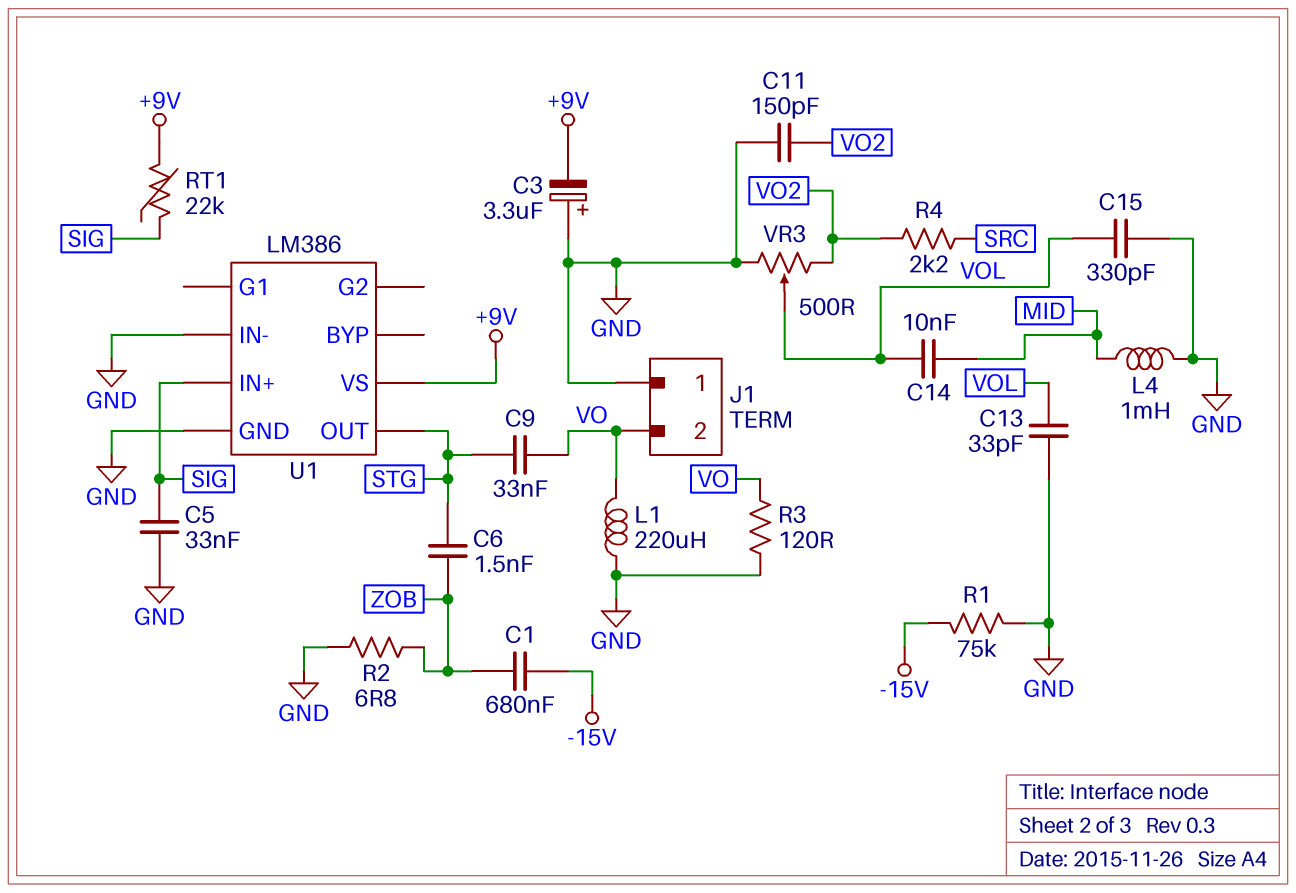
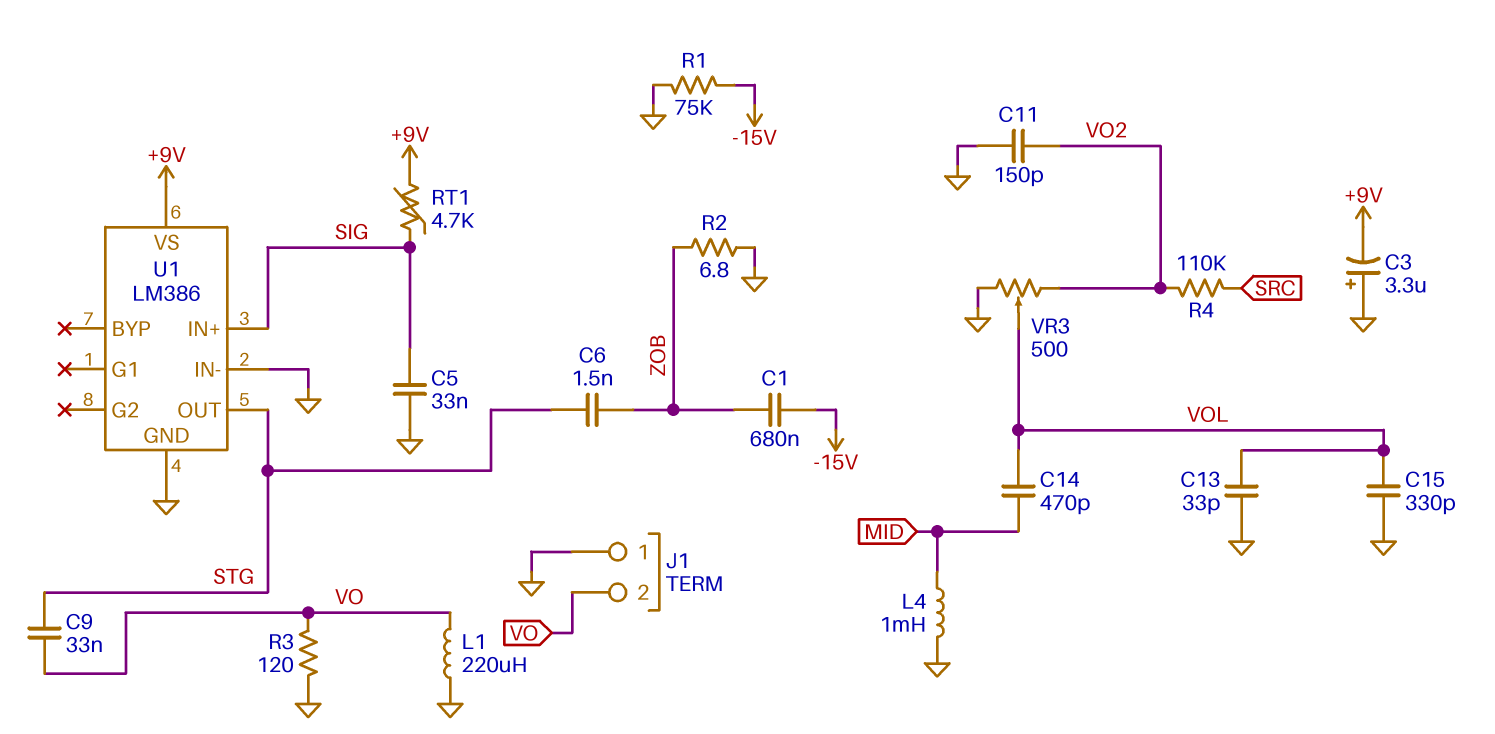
C14: 10nF (MID, VOL) -> 470pF (MID, VOL)
R4: 2.2k (SRC, VO2) -> 110k (SRC, VO2)
RT1: 22k (+9V, SIG) -> 4.7k (+9V, SIG)

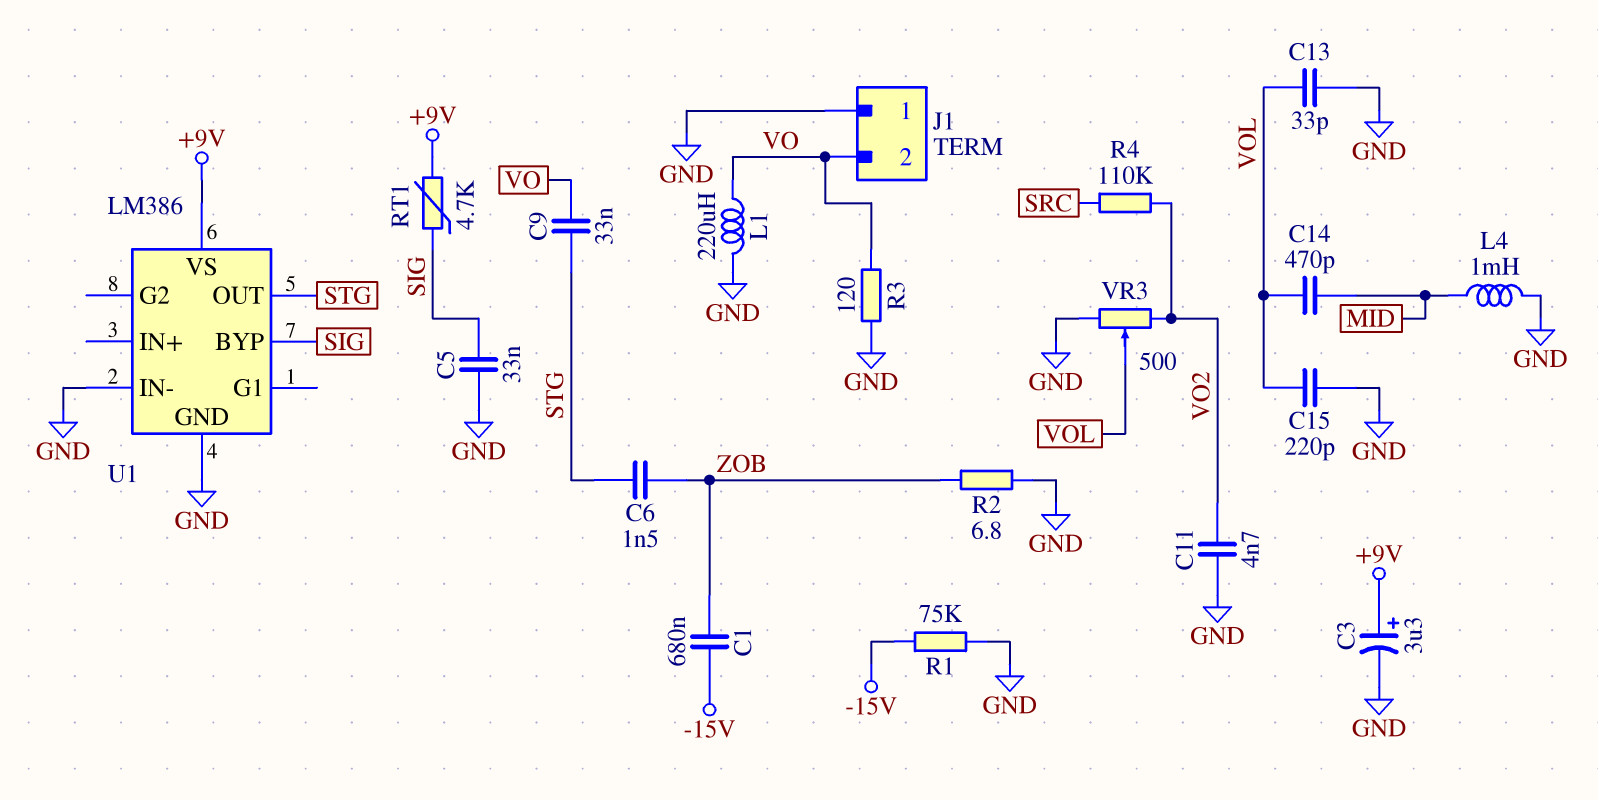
C3: 3.3uF (plus GND, minus +9V) -> 3.3uF (plus +9V, minus GND)
C11: 150pF (GND, VO2) -> 4.7nF (GND, VO2)
C15: 330pF (GND, VOL) -> 220pF (GND, VOL)
U1 pin BYP: none -> SIG
U1 pin IN+: SIG -> none

